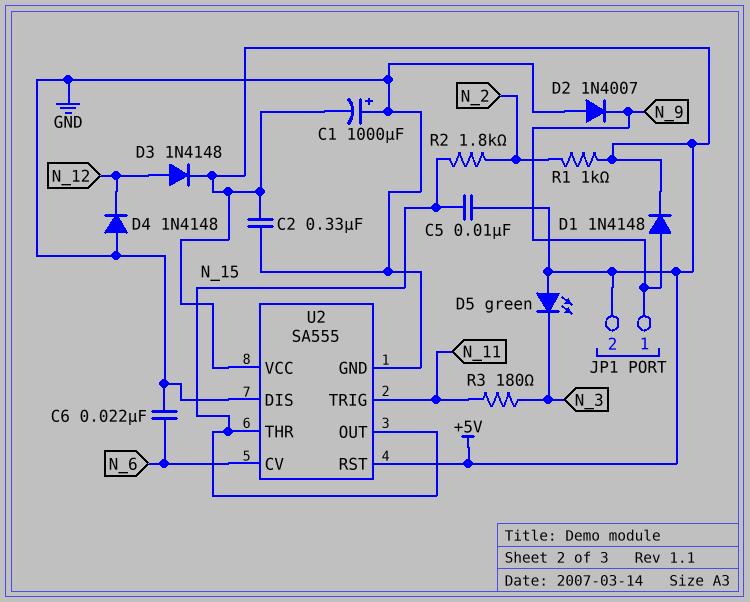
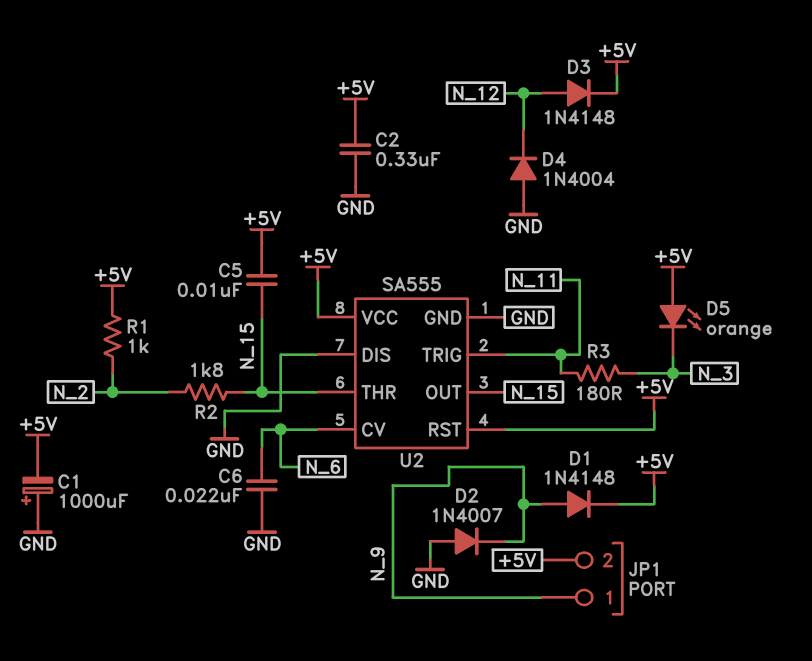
D4: diode 1N4148 (A GND, K N_12) -> diode 1N4004 (A GND, K N_12)
D5: LED green (A +5V, K N_3) -> LED orange (A +5V, K N_3)

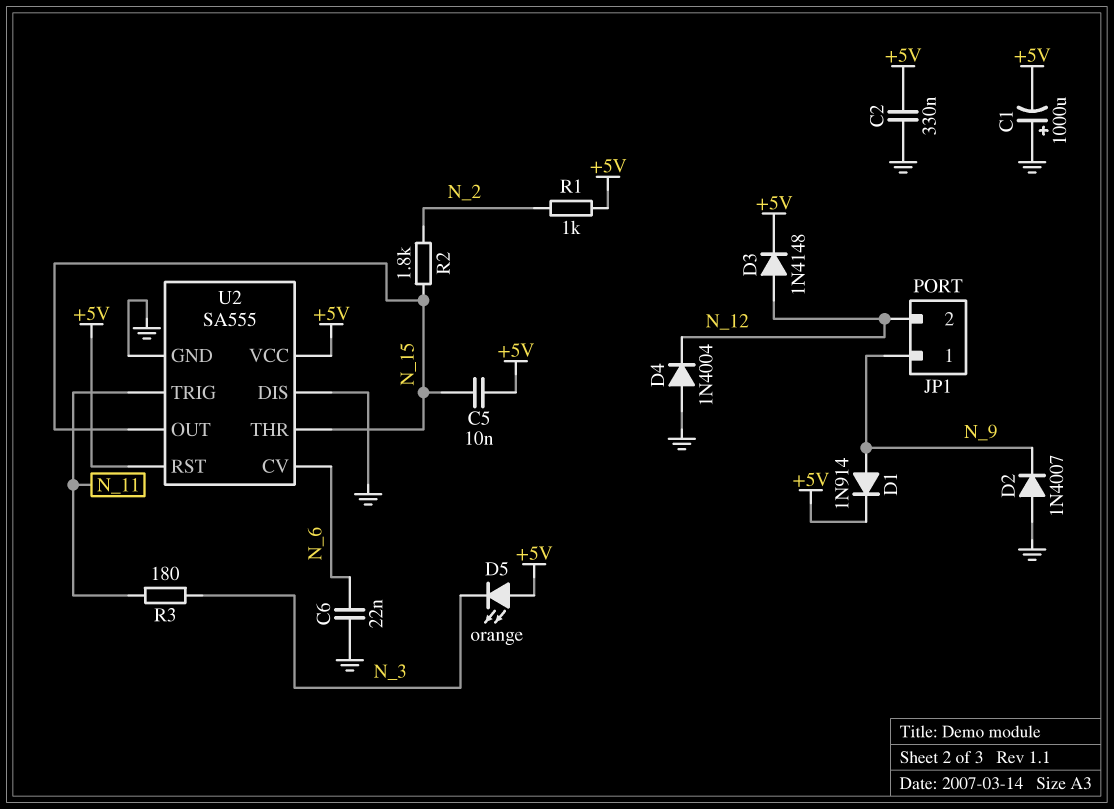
D1: diode 1N4148 (A N_9, K +5V) -> diode 1N914 (A N_9, K +5V)
JP1 pin 2: +5V -> N_12

